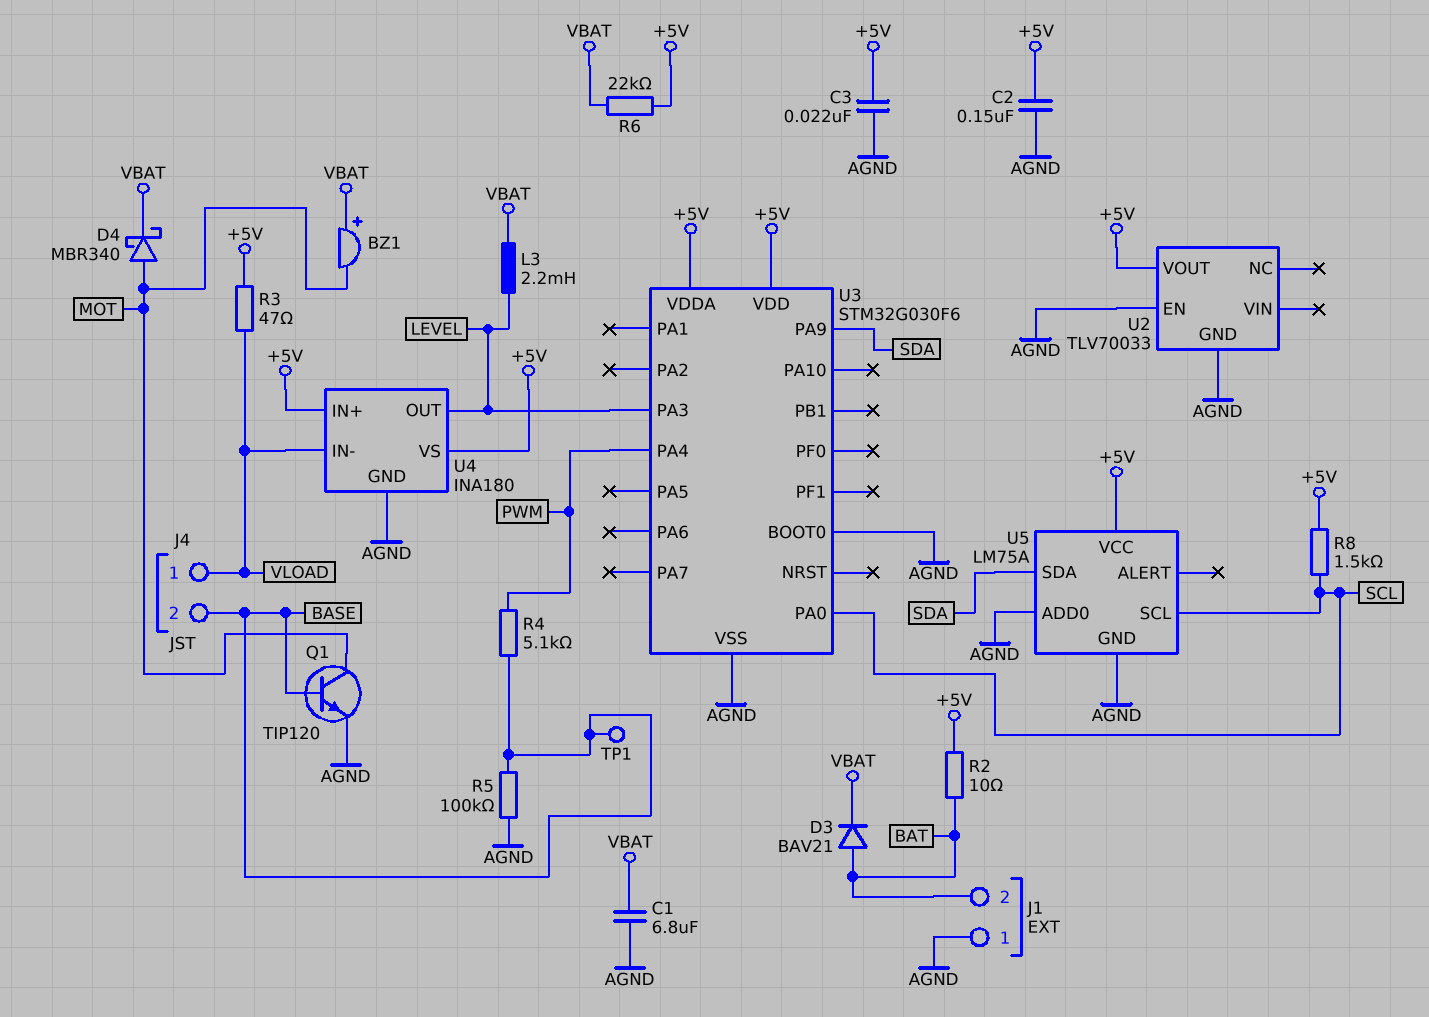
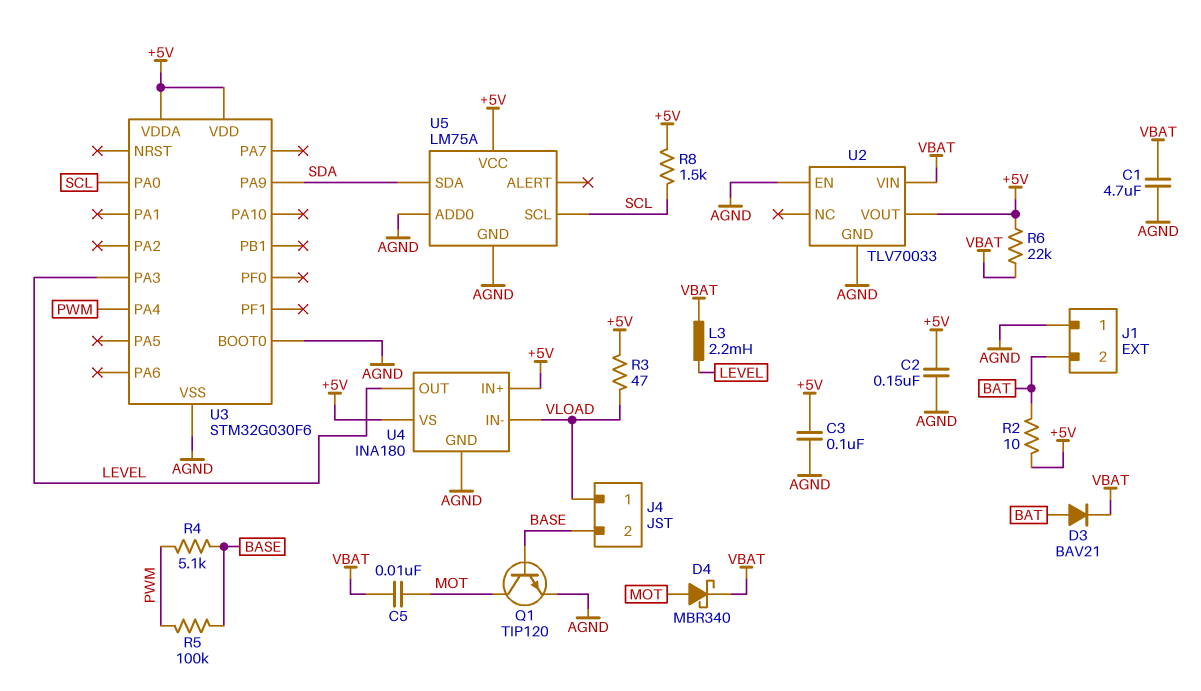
BZ1: buzzer (plus VBAT, minus MOT) -> none
C1: 6.8uF (AGND, VBAT) -> 4.7uF (AGND, VBAT)
C3: 22nF (+5V, AGND) -> 100nF (+5V, AGND)
C5: none -> 10nF (MOT, VBAT)
R5: 100k (AGND, BASE) -> 100k (BASE, PWM)
TP1: test point (BASE) -> none
U2 pin VIN: none -> VBAT

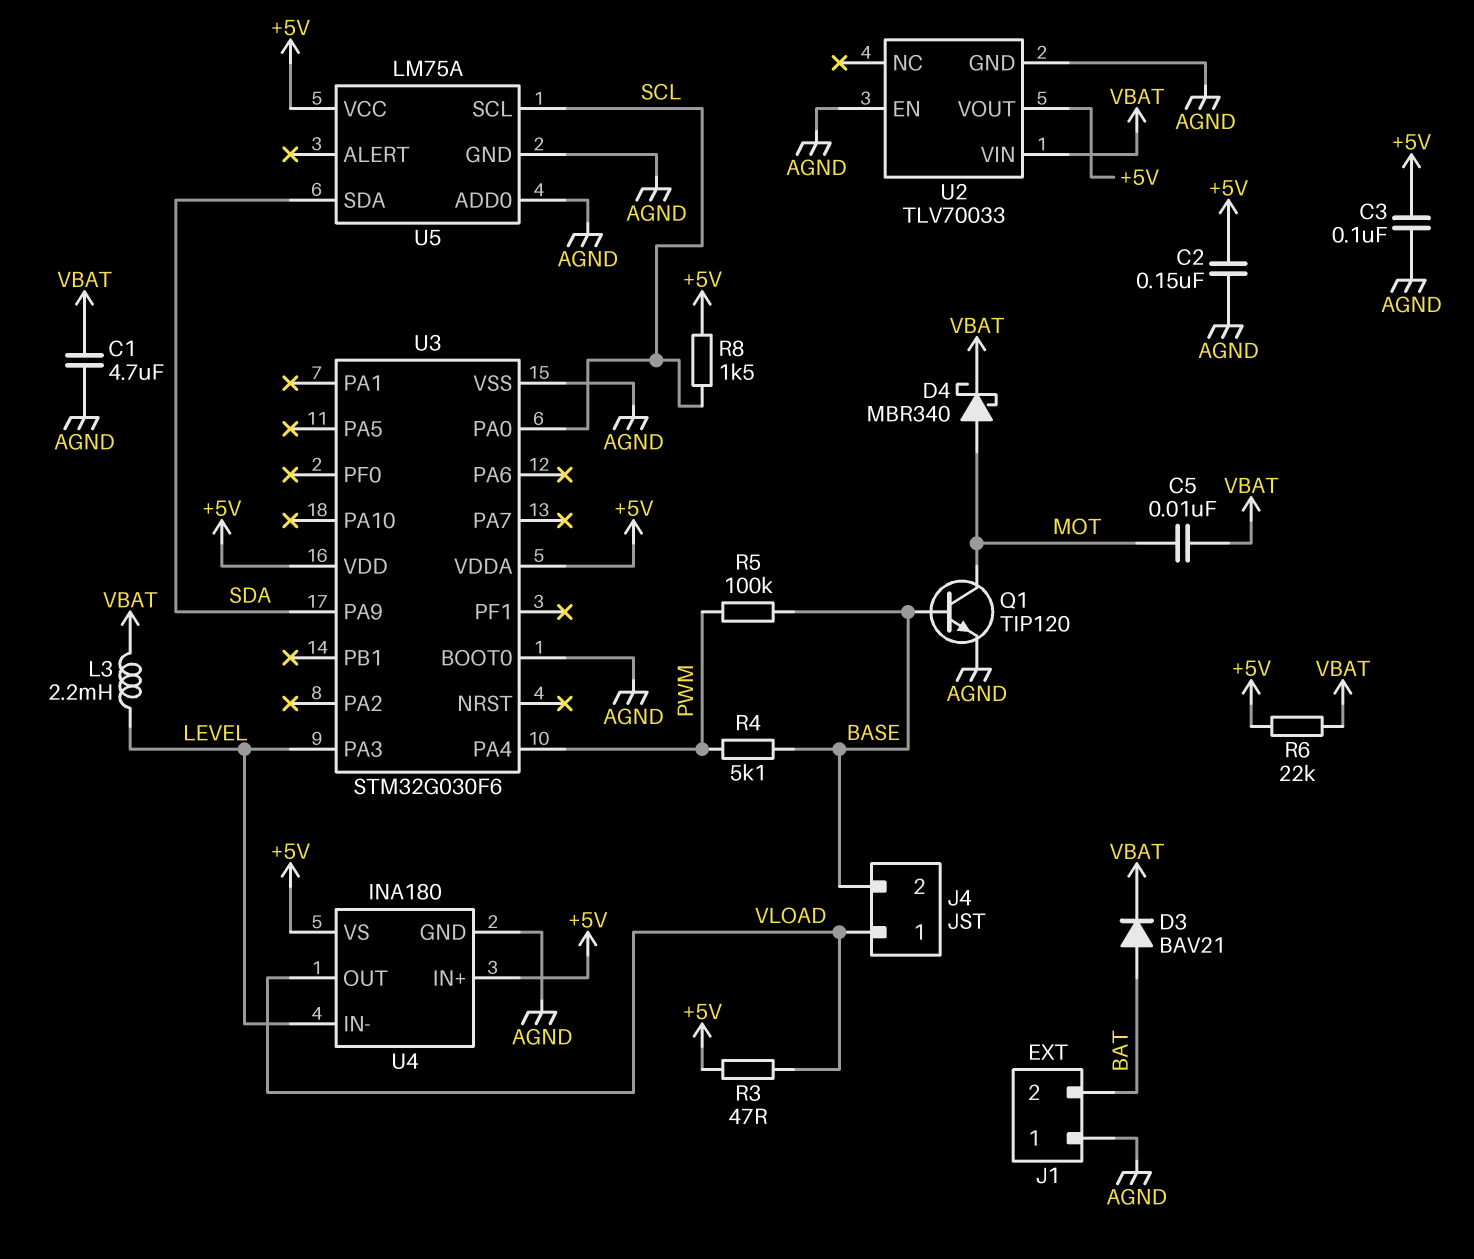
R2: 10 (+5V, BAT) -> none
U4 pin IN-: VLOAD -> LEVEL
U4 pin OUT: LEVEL -> VLOAD

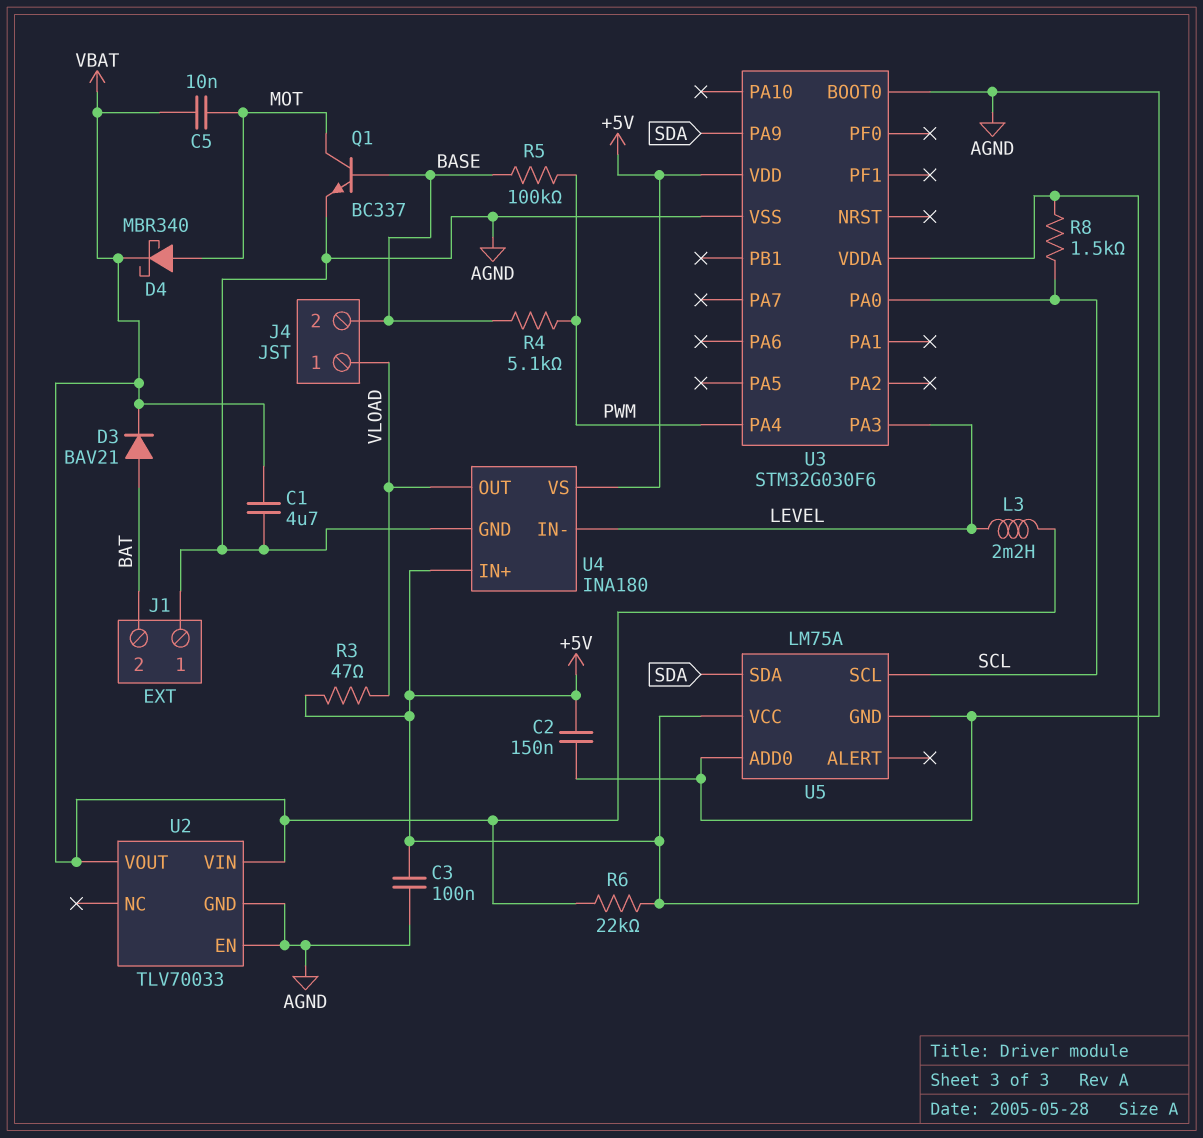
Q1: NPN TIP120 (B BASE, C MOT, E AGND) -> NPN BC337 (B BASE, C MOT, E AGND)
U2 pin VOUT: +5V -> VBAT

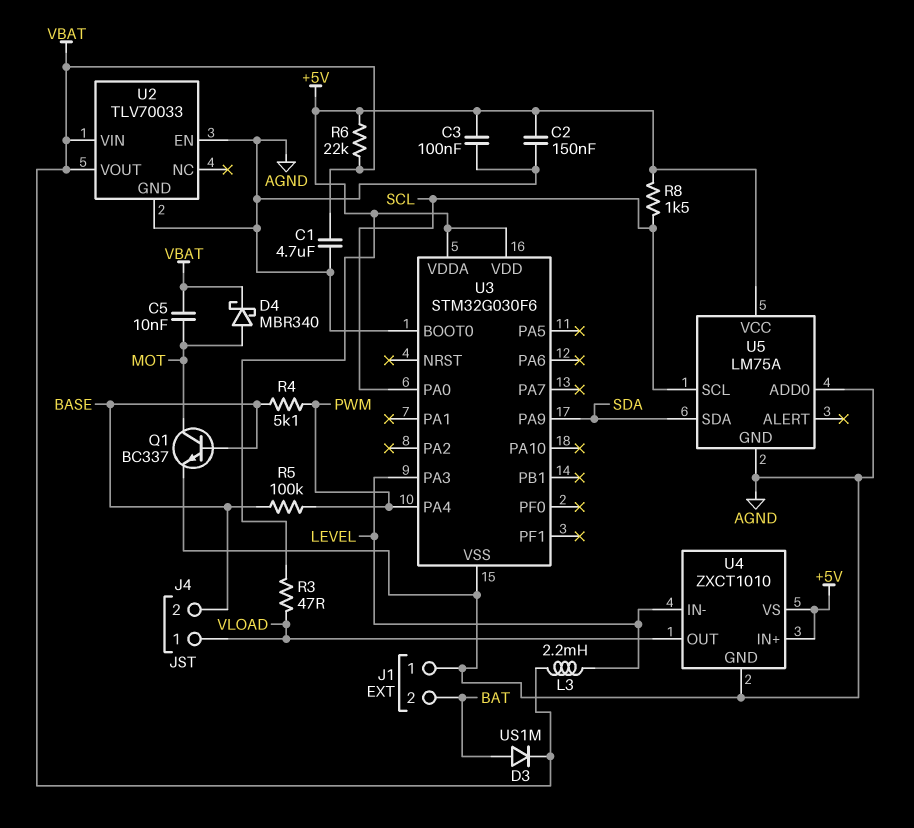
D3: diode BAV21 (A BAT, K VBAT) -> diode US1M (A BAT, K VBAT)
U4: INA180 -> ZXCT1010

